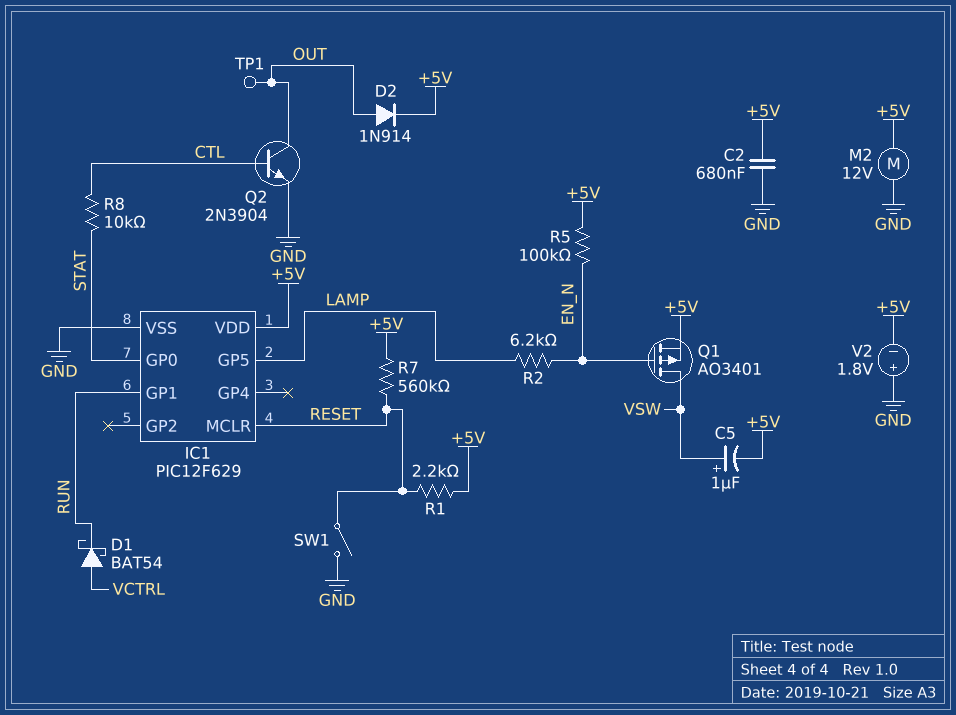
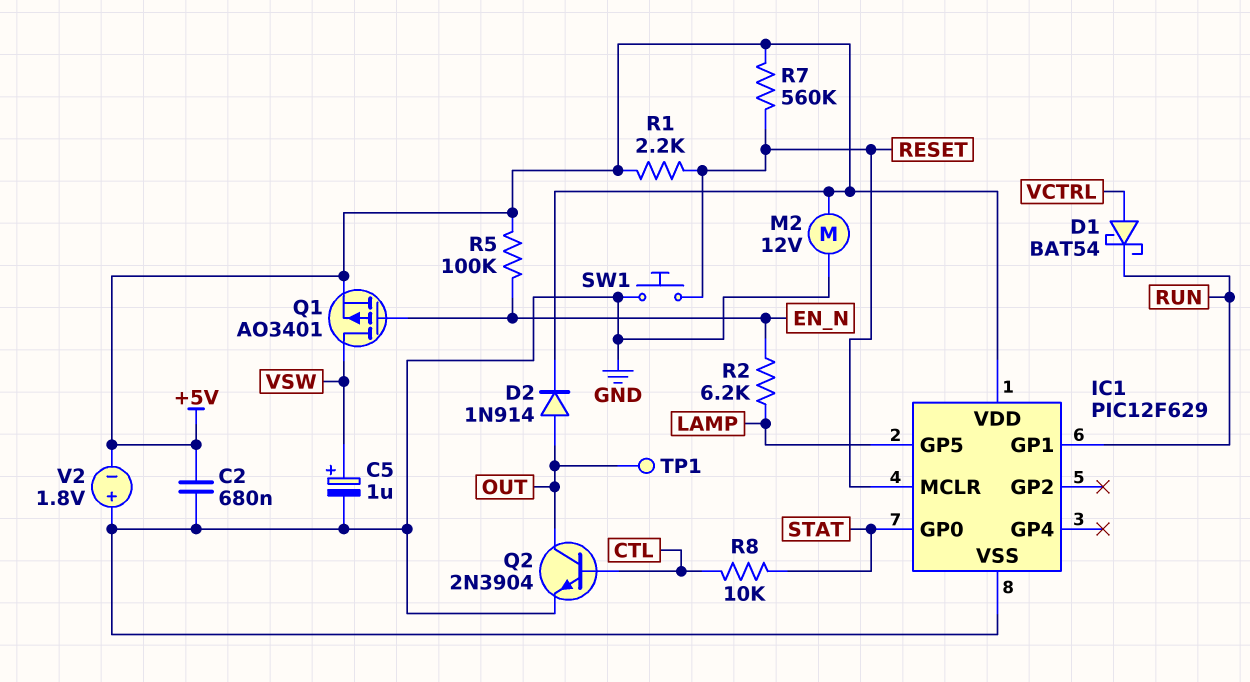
C5: 1uF (plus VSW, minus +5V) -> 1uF (plus VSW, minus GND)
SW1: switch (GND, RESET) -> button (GND, RESET)

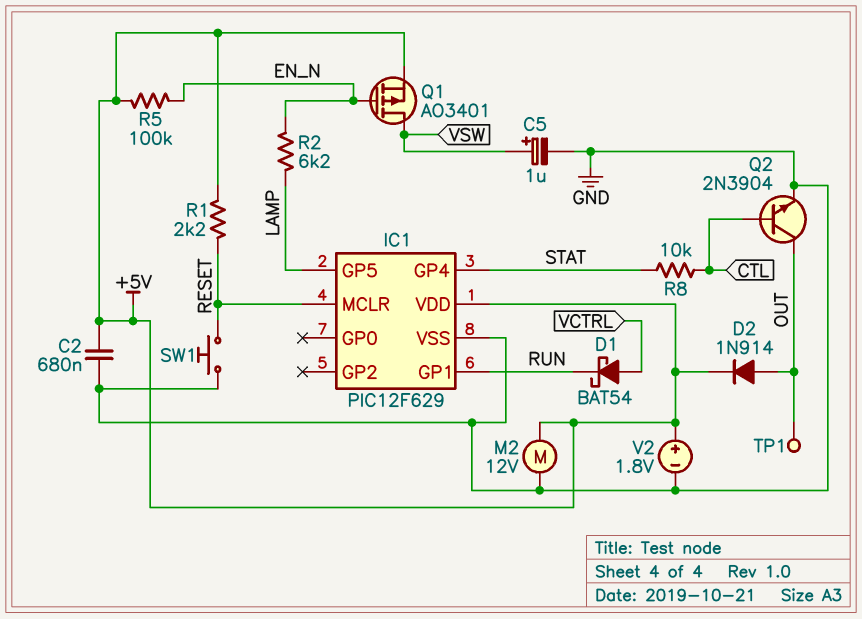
IC1 pin GP0: STAT -> none
IC1 pin GP4: none -> STAT
R7: 560k (+5V, RESET) -> none
V2: 1.8V (plus GND, minus +5V) -> 1.8V (plus +5V, minus GND)

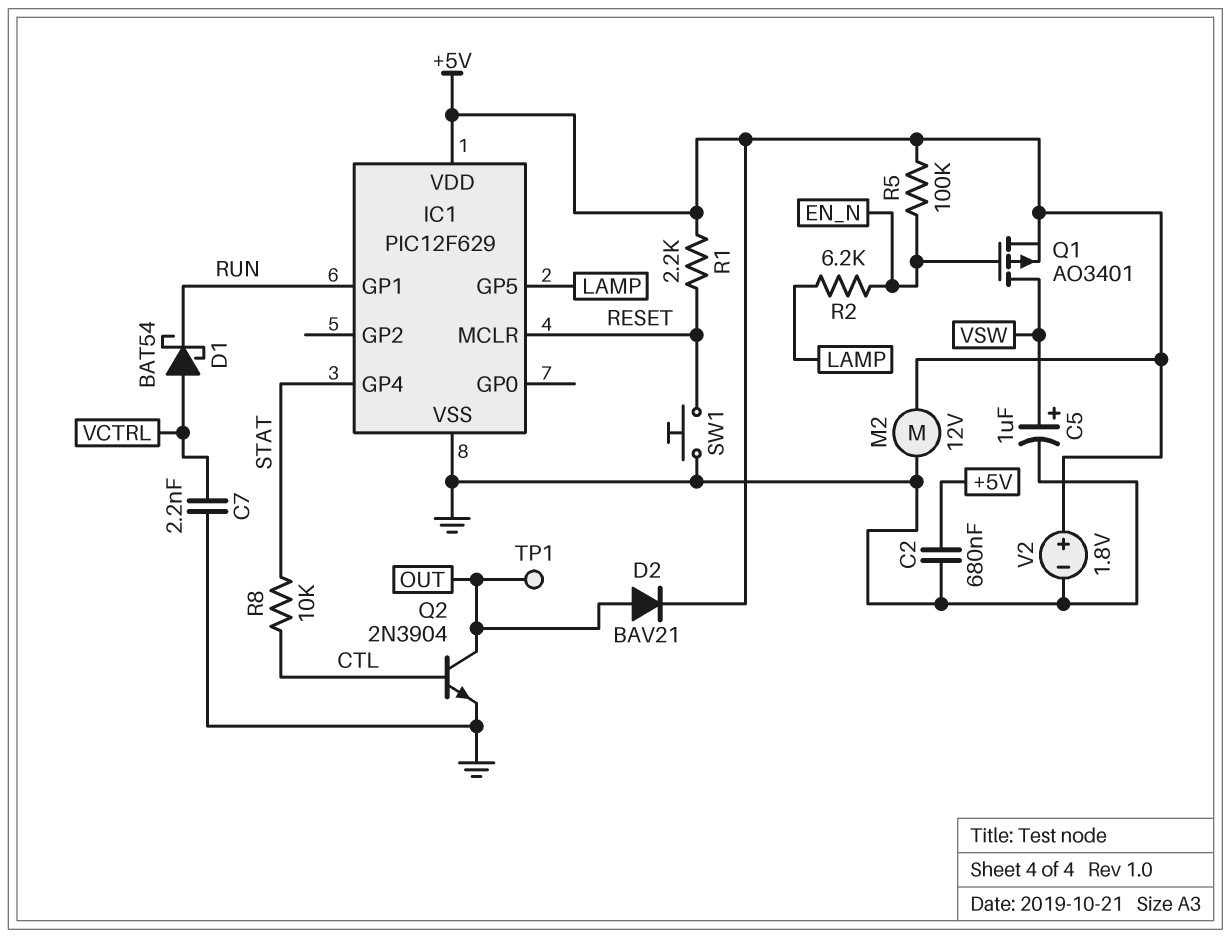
C7: none -> 2.2nF (GND, VCTRL)
D2: diode 1N914 (A OUT, K +5V) -> diode BAV21 (A OUT, K +5V)

